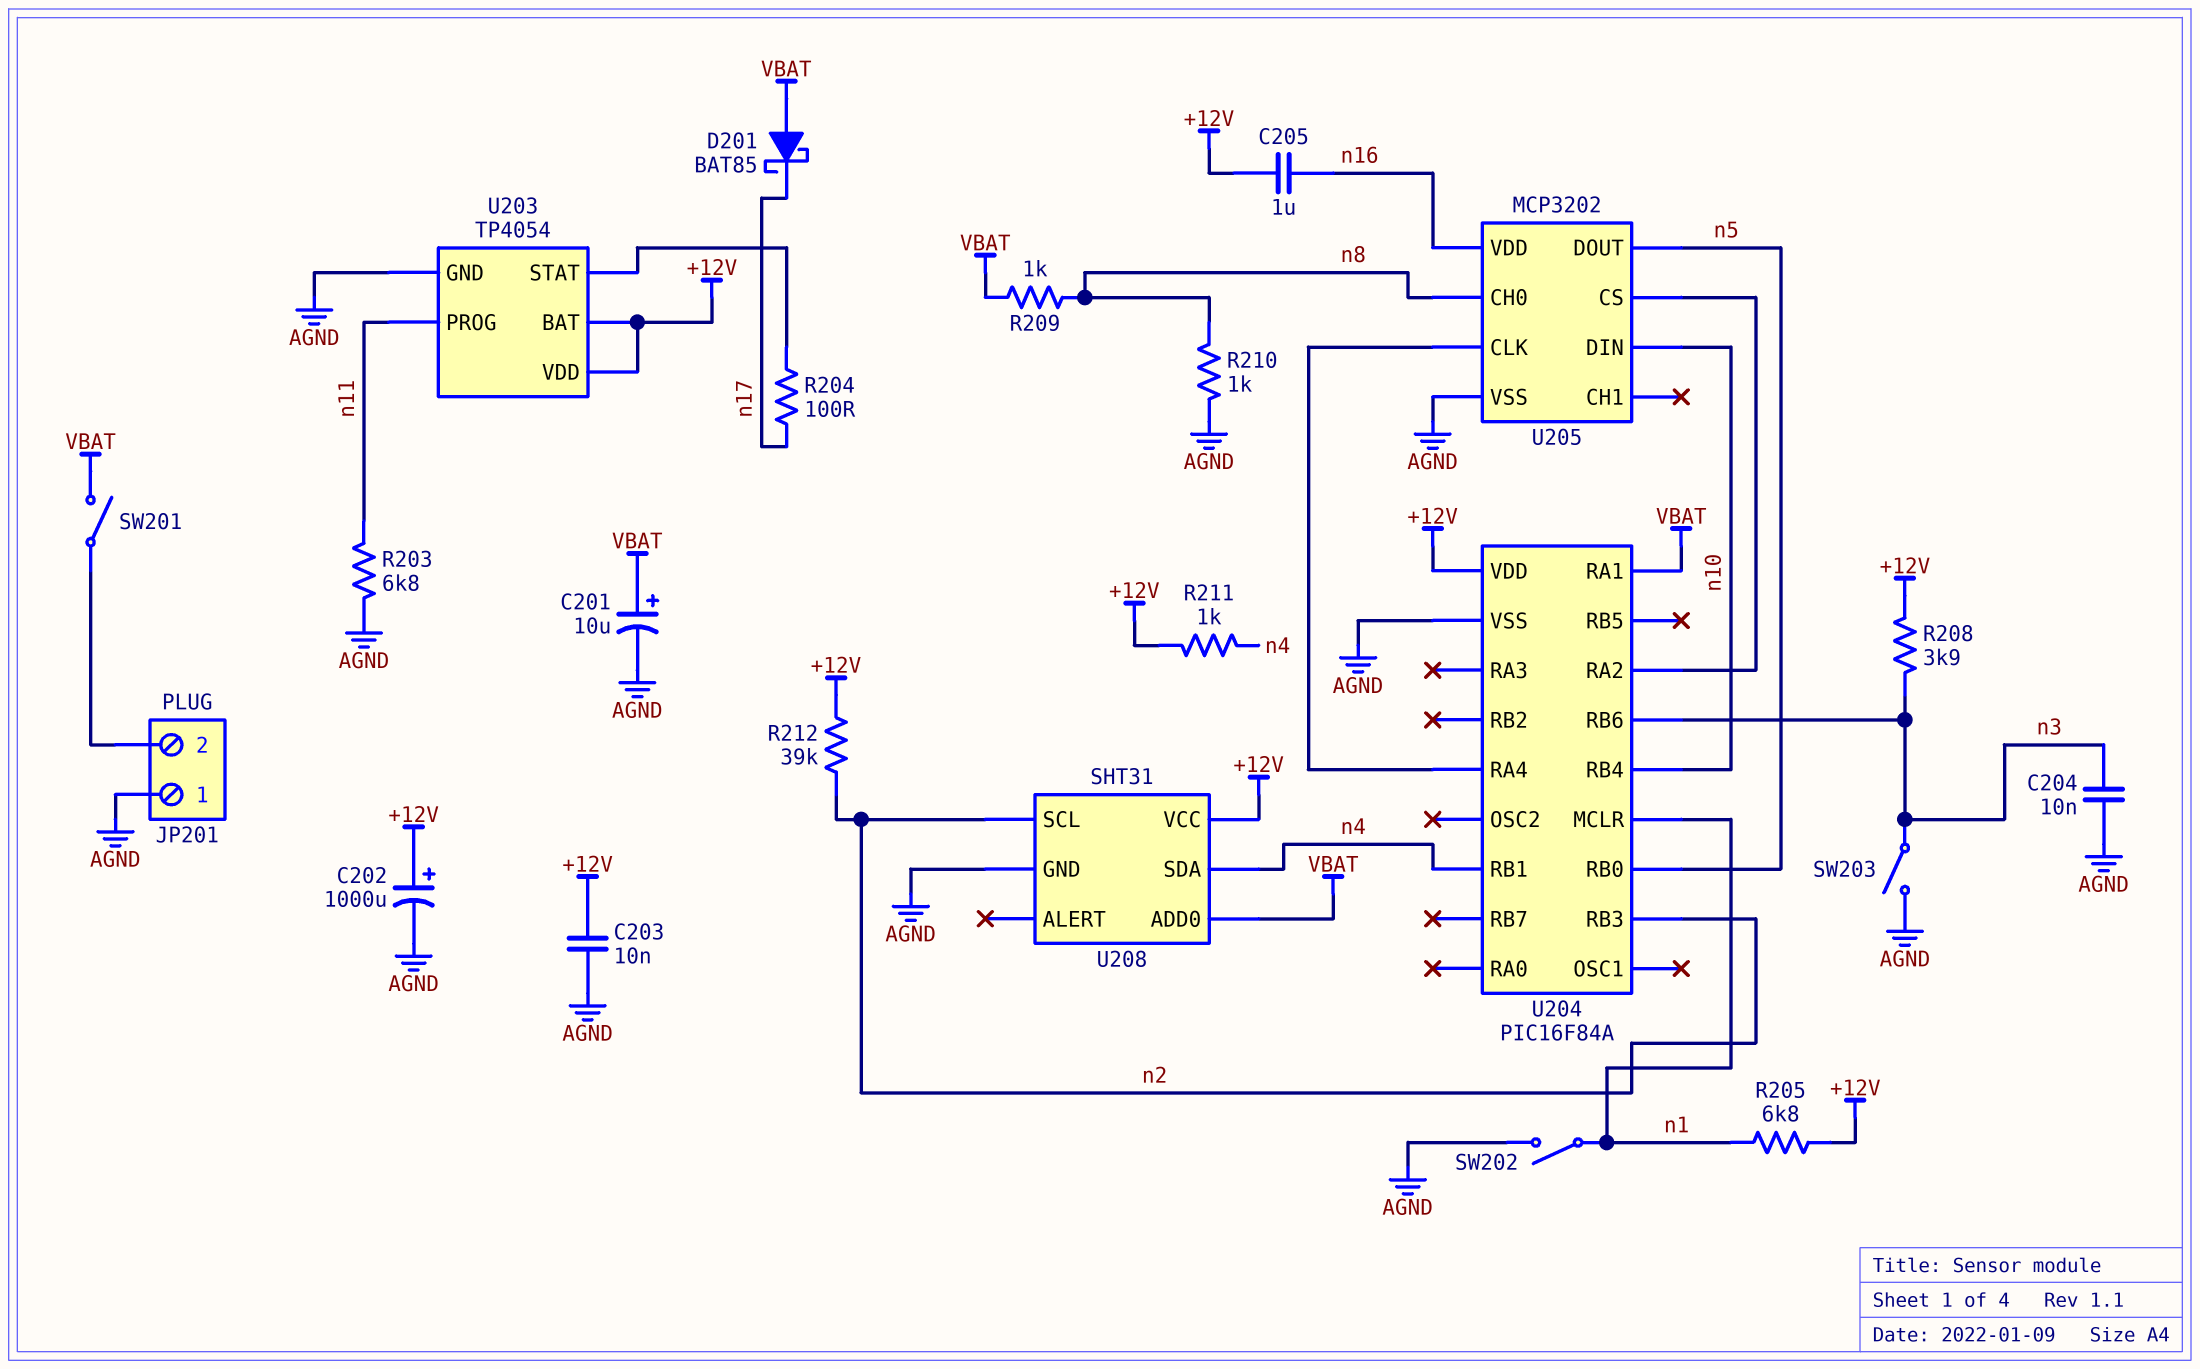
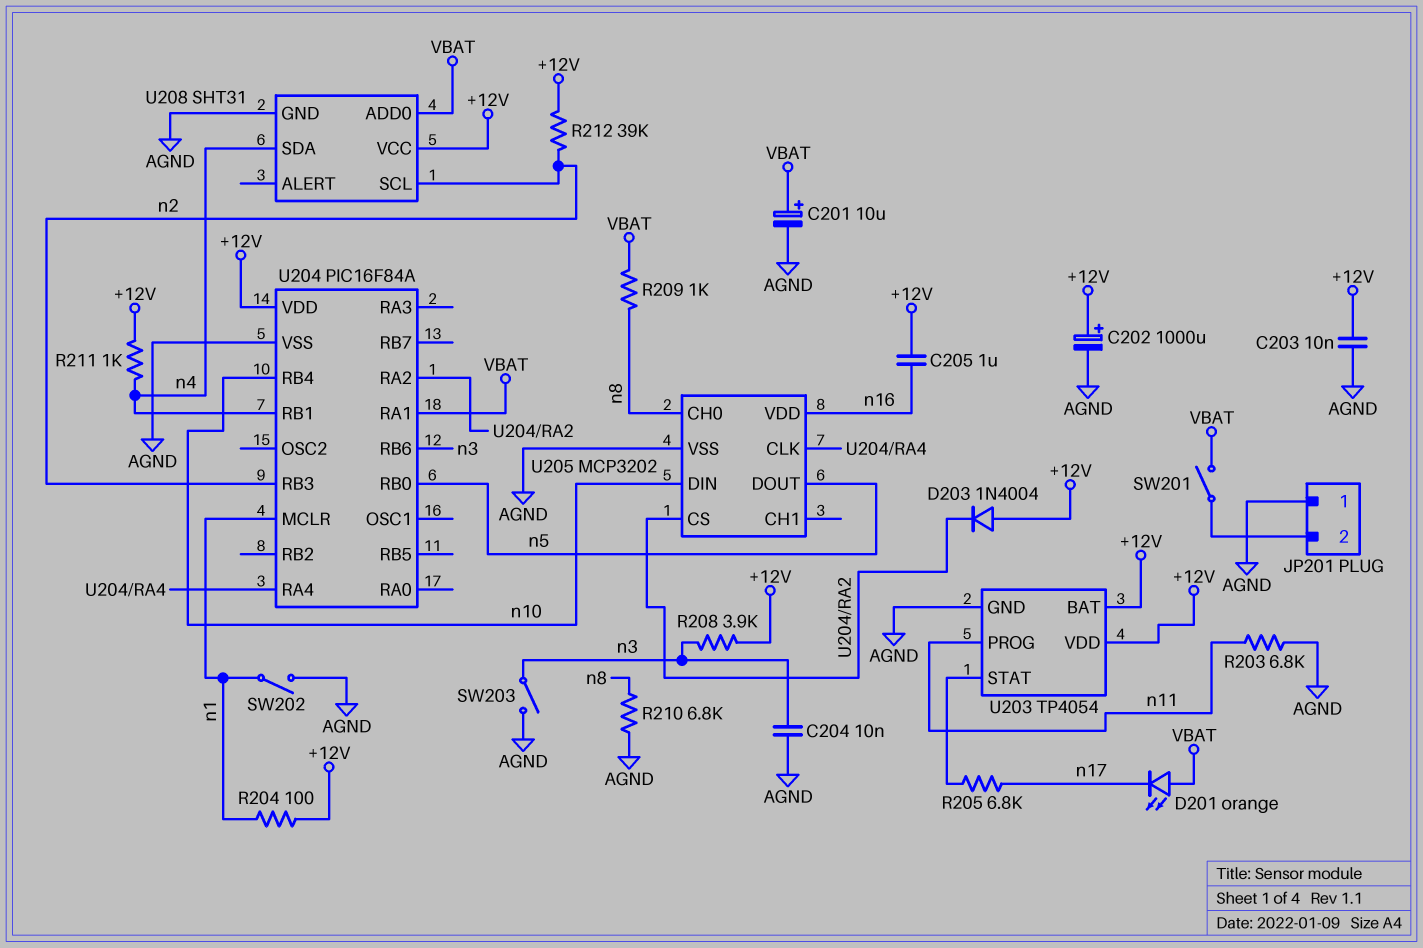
D201: schottky BAT85 (A VBAT, K n17) -> LED orange (A VBAT, K n17)
D203: none -> diode 1N4004 (A +12V, K U204/RA2)
R204: 100 (U203/STAT, n17) -> 100 (+12V, n1)
R205: 6.8k (+12V, n1) -> 6.8k (U203/STAT, n17)
R210: 1k (AGND, n8) -> 6.8k (AGND, n8)

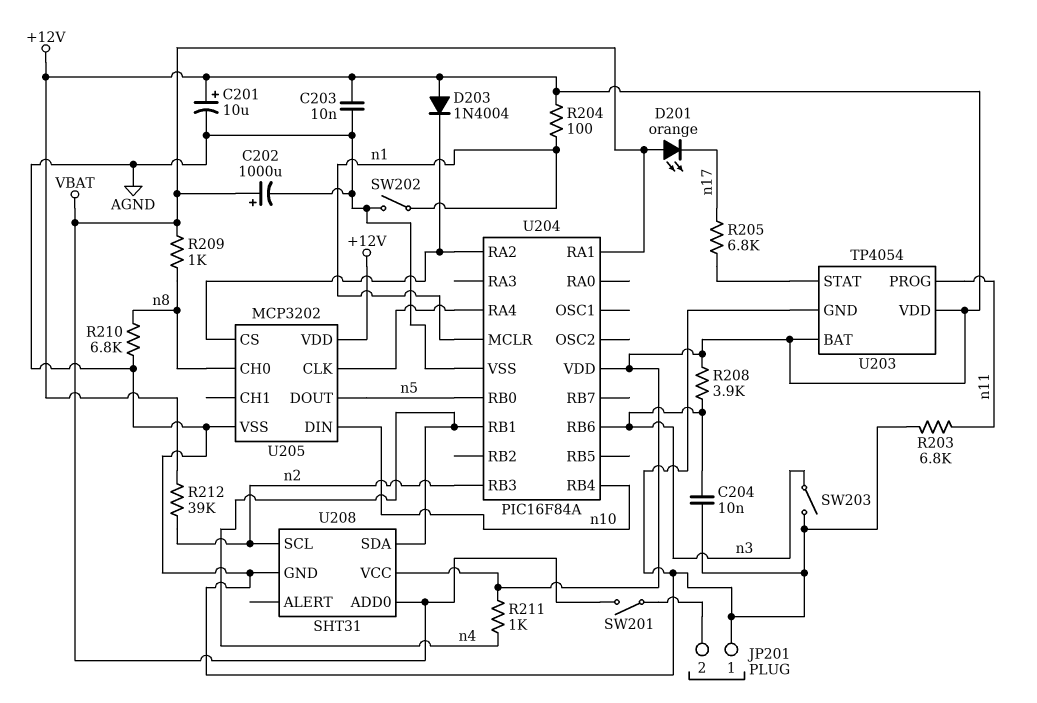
C201: 10uF (plus VBAT, minus AGND) -> 10uF (plus +12V, minus AGND)
C202: 1000uF (plus +12V, minus AGND) -> 1000uF (plus VBAT, minus AGND)
C205: 1uF (+12V, n16) -> none
U205 pin VDD: n16 -> +12V

